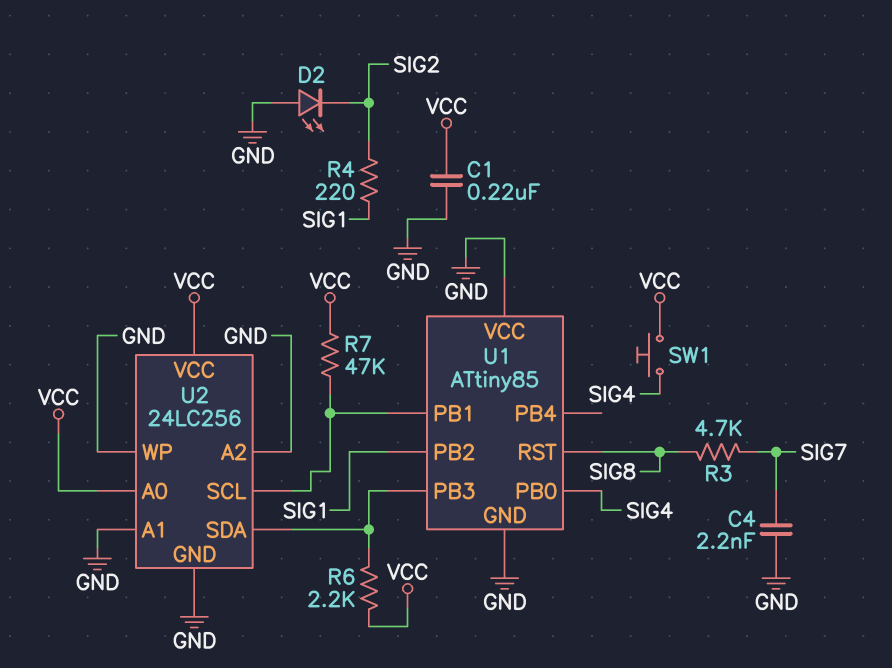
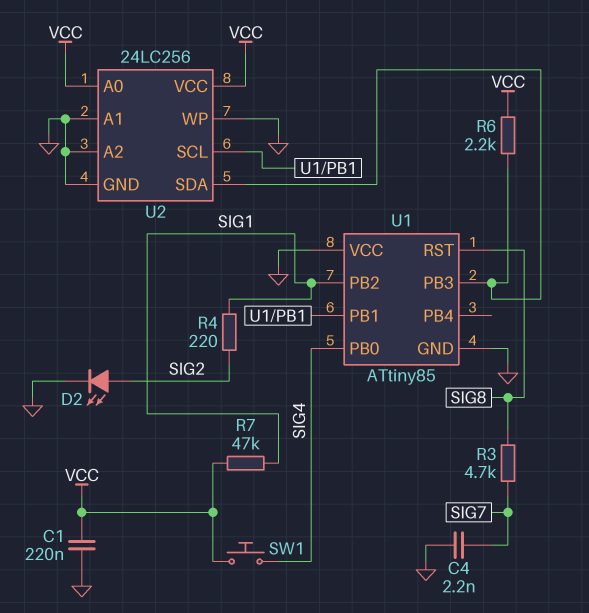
D2: LED (A GND, K SIG2) -> LED (A SIG2, K GND)
R7: 47k (U1/PB1, VCC) -> 47k (SIG1, VCC)

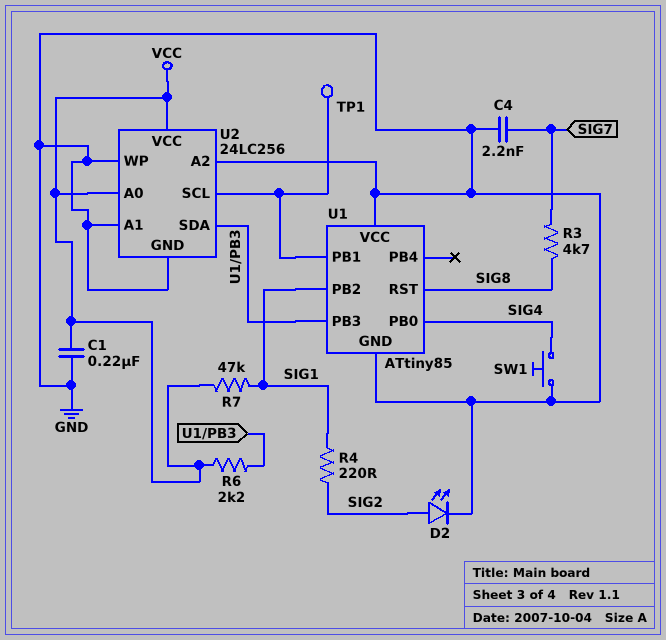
SW1: button (SIG4, VCC) -> button (GND, SIG4)
TP1: none -> test point (U1/PB1)

